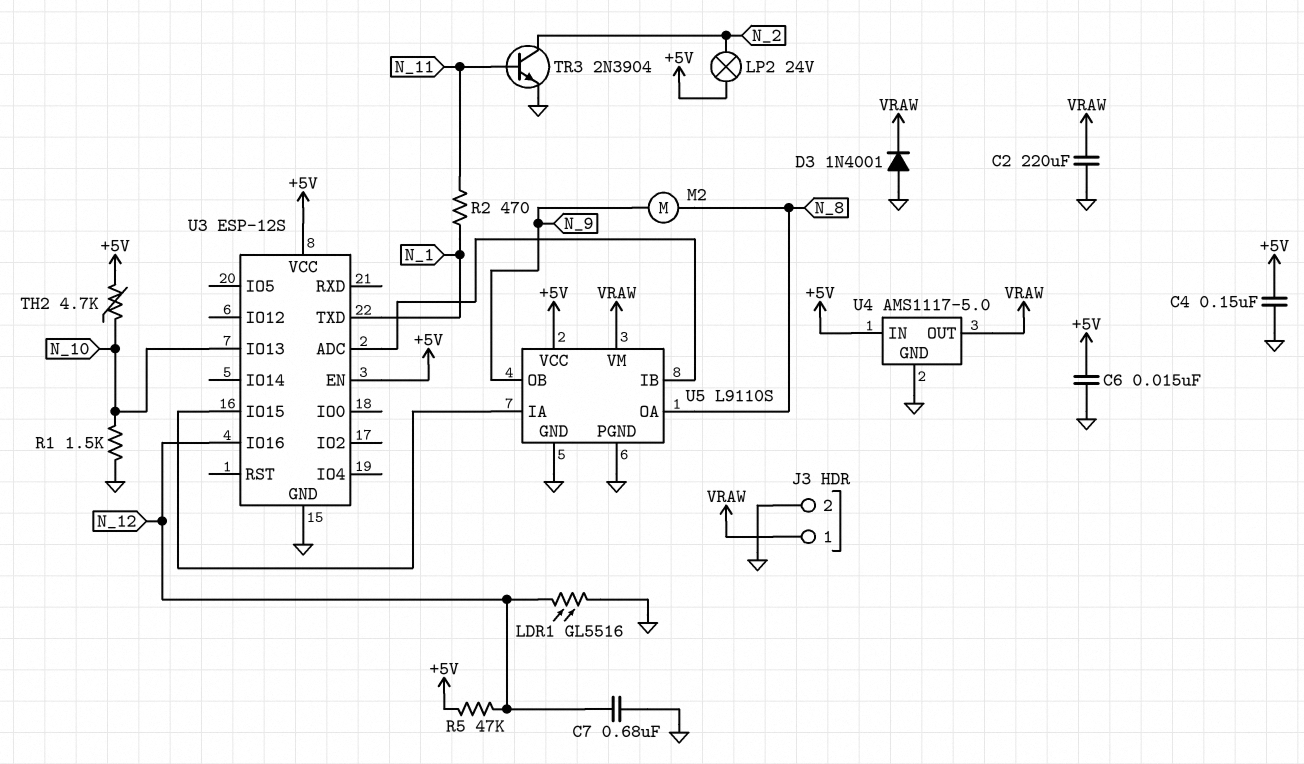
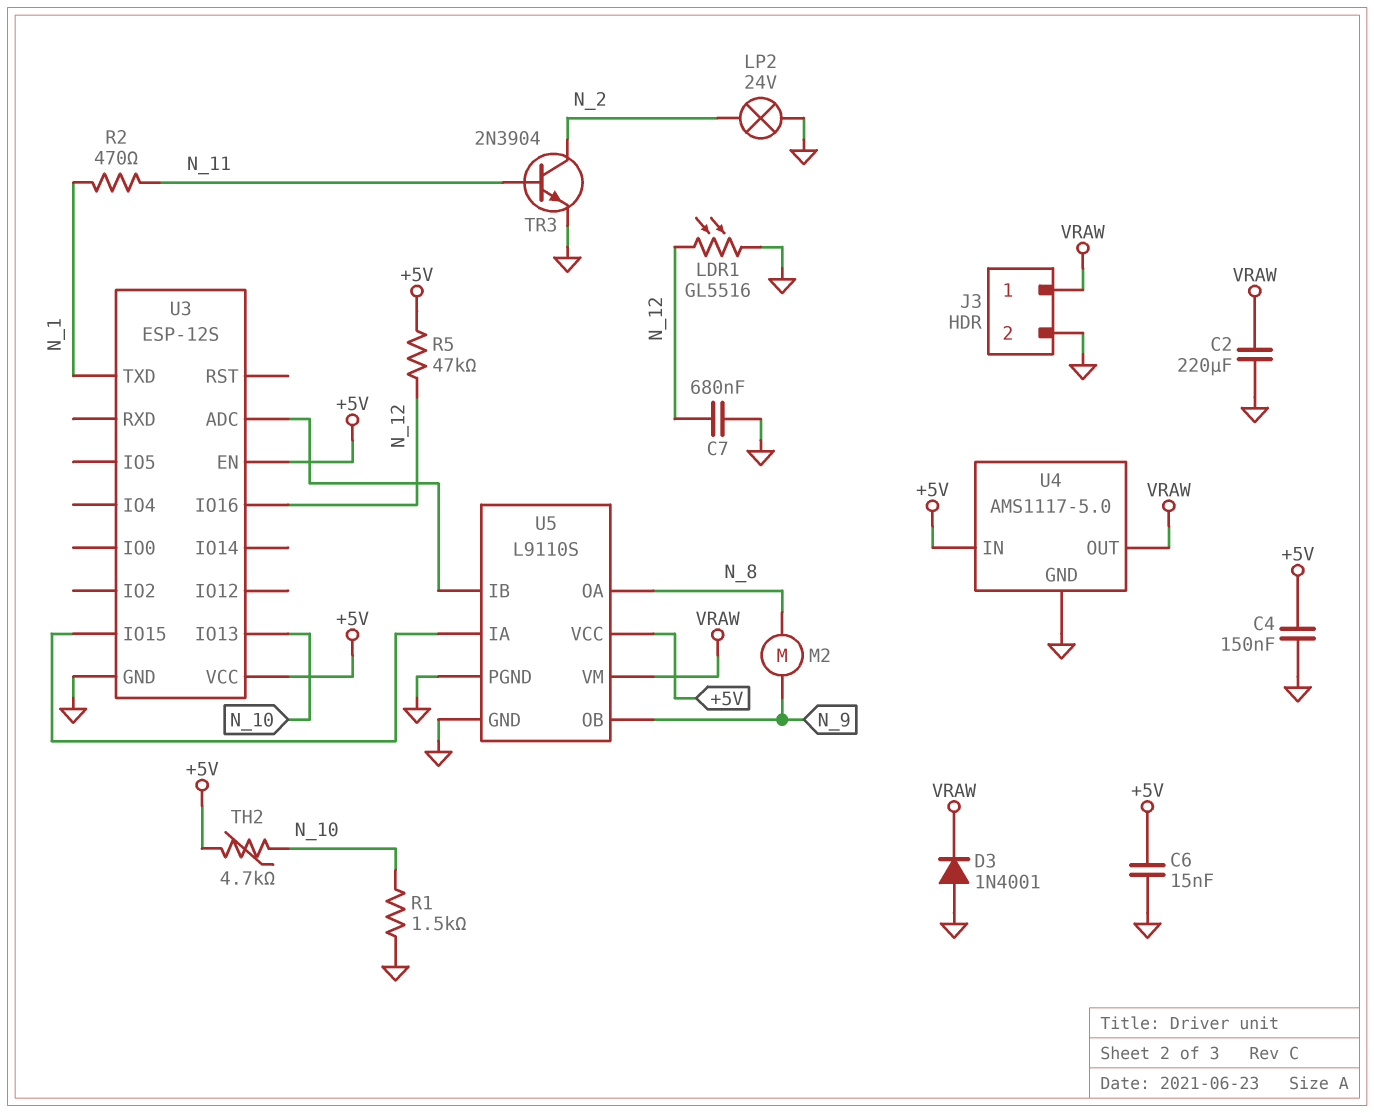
LP2: lamp 24V (+5V, N_2) -> lamp 24V (GND, N_2)

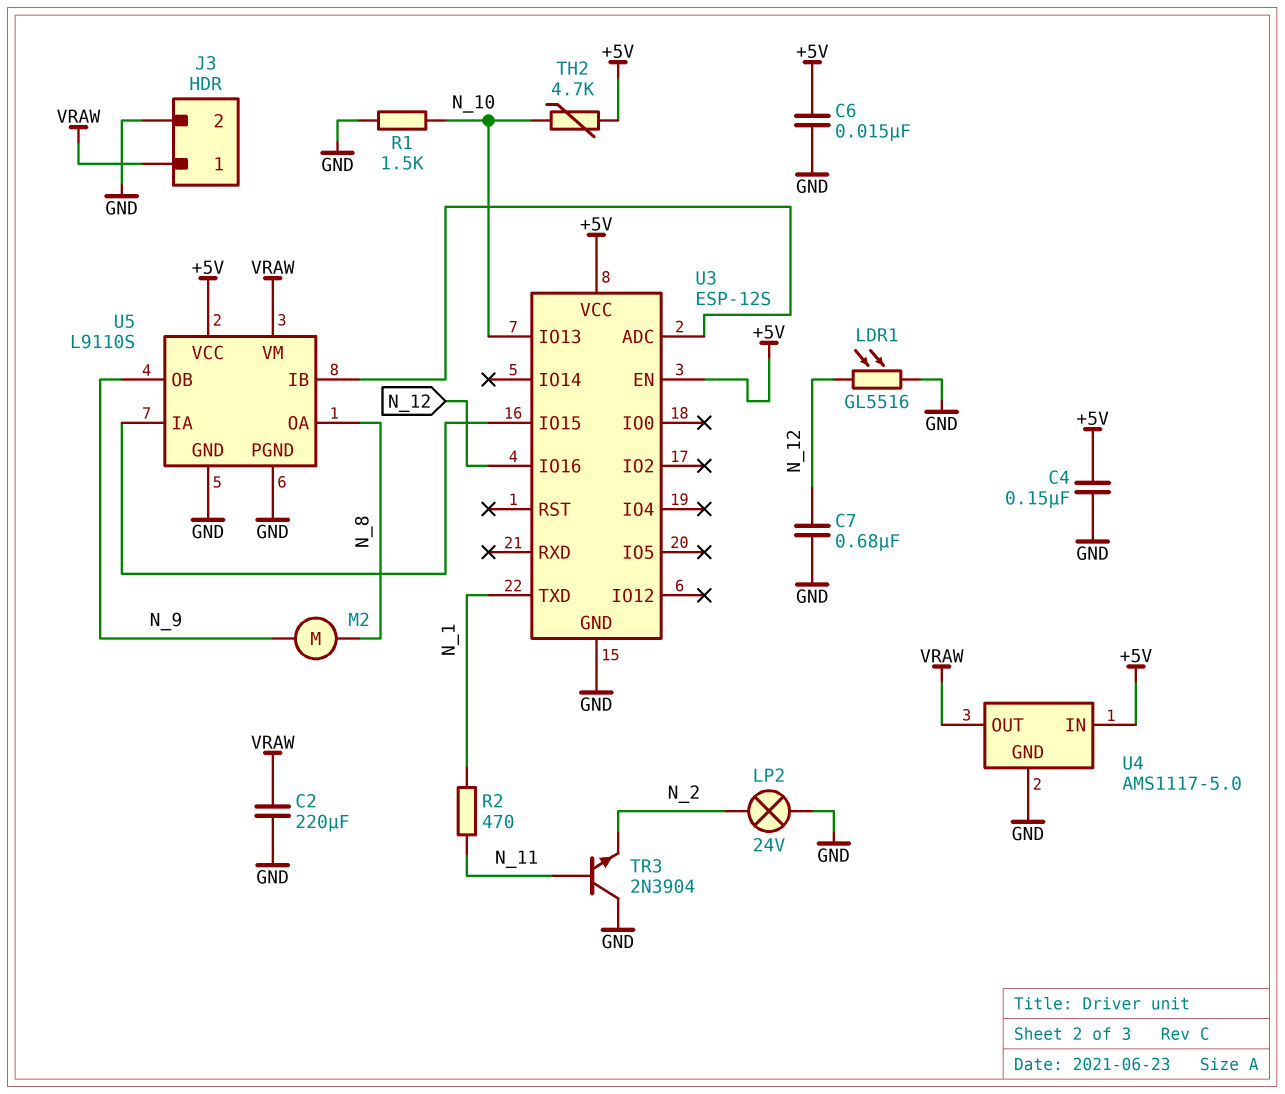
D3: diode 1N4001 (A GND, K VRAW) -> none
R5: 47k (+5V, N_12) -> none
TR3: NPN 2N3904 (B N_11, C N_2, E GND) -> NPN 2N3904 (B N_11, C GND, E N_2)

